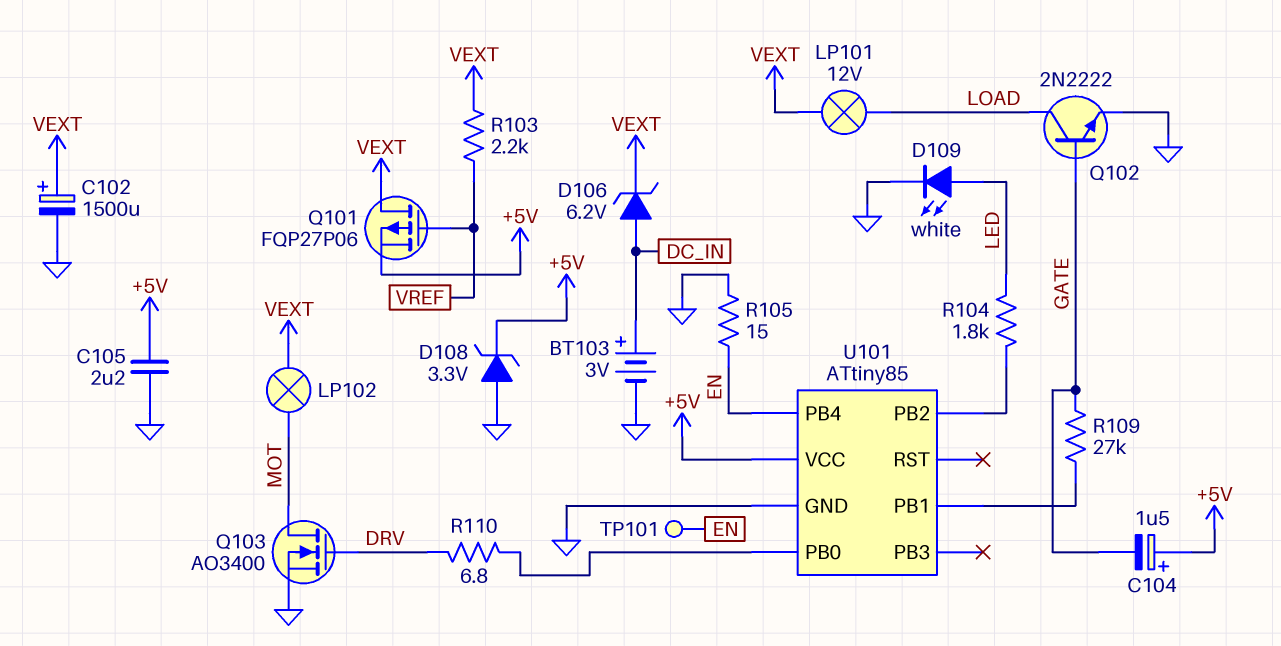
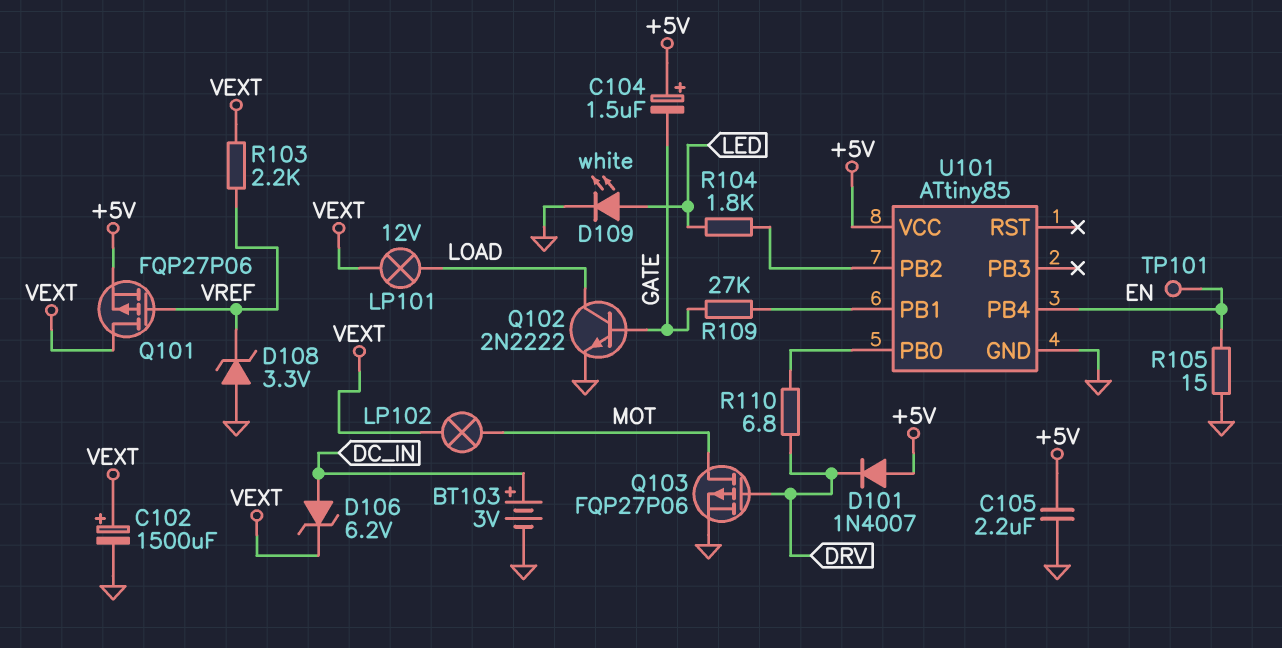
D101: none -> diode 1N4007 (A +5V, K DRV)
D108: zener 3.3V (A GND, K +5V) -> zener 3.3V (A GND, K VREF)
Q103: NMOS AO3400 (G DRV, D MOT, S GND) -> PMOS FQP27P06 (G DRV, D MOT, S GND)

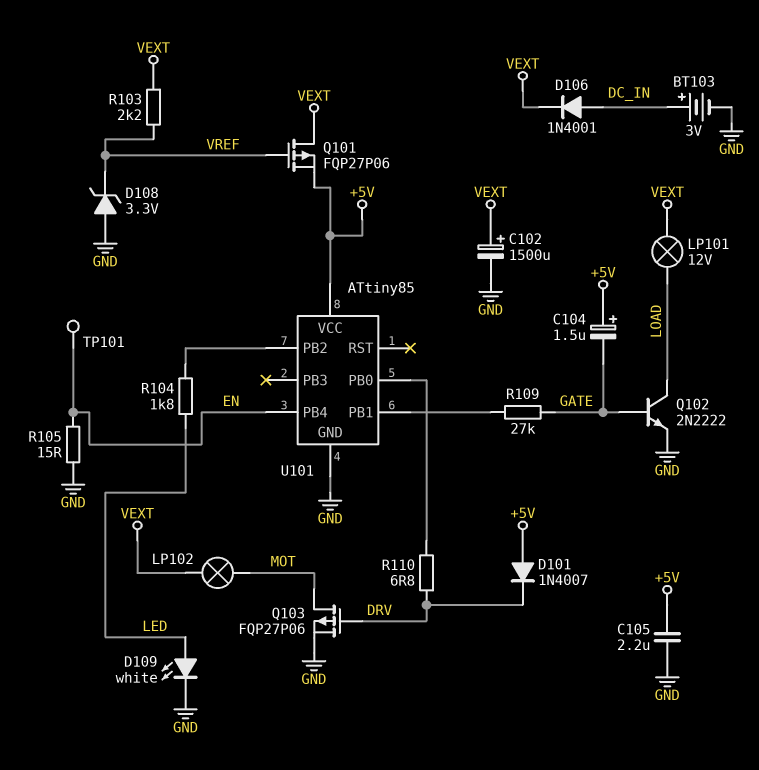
D106: zener 6.2V (A DC_IN, K VEXT) -> diode 1N4001 (A DC_IN, K VEXT)

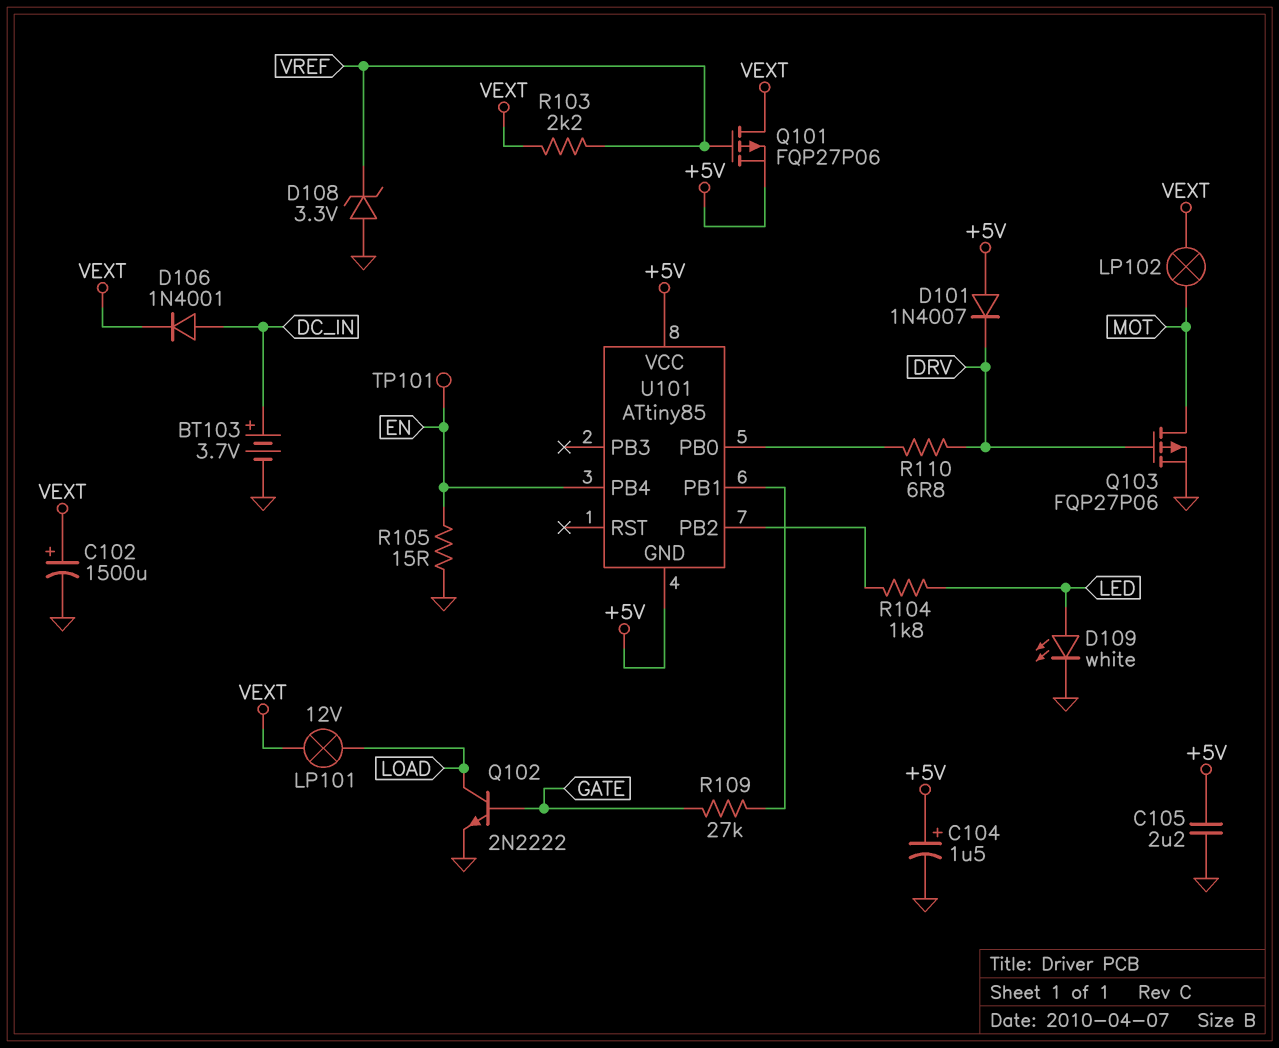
BT103: 3V (plus DC_IN, minus GND) -> 3.7V (plus DC_IN, minus GND)
C104: 1.5uF (plus +5V, minus GATE) -> 1.5uF (plus +5V, minus GND)
U101 pin GND: GND -> +5V

